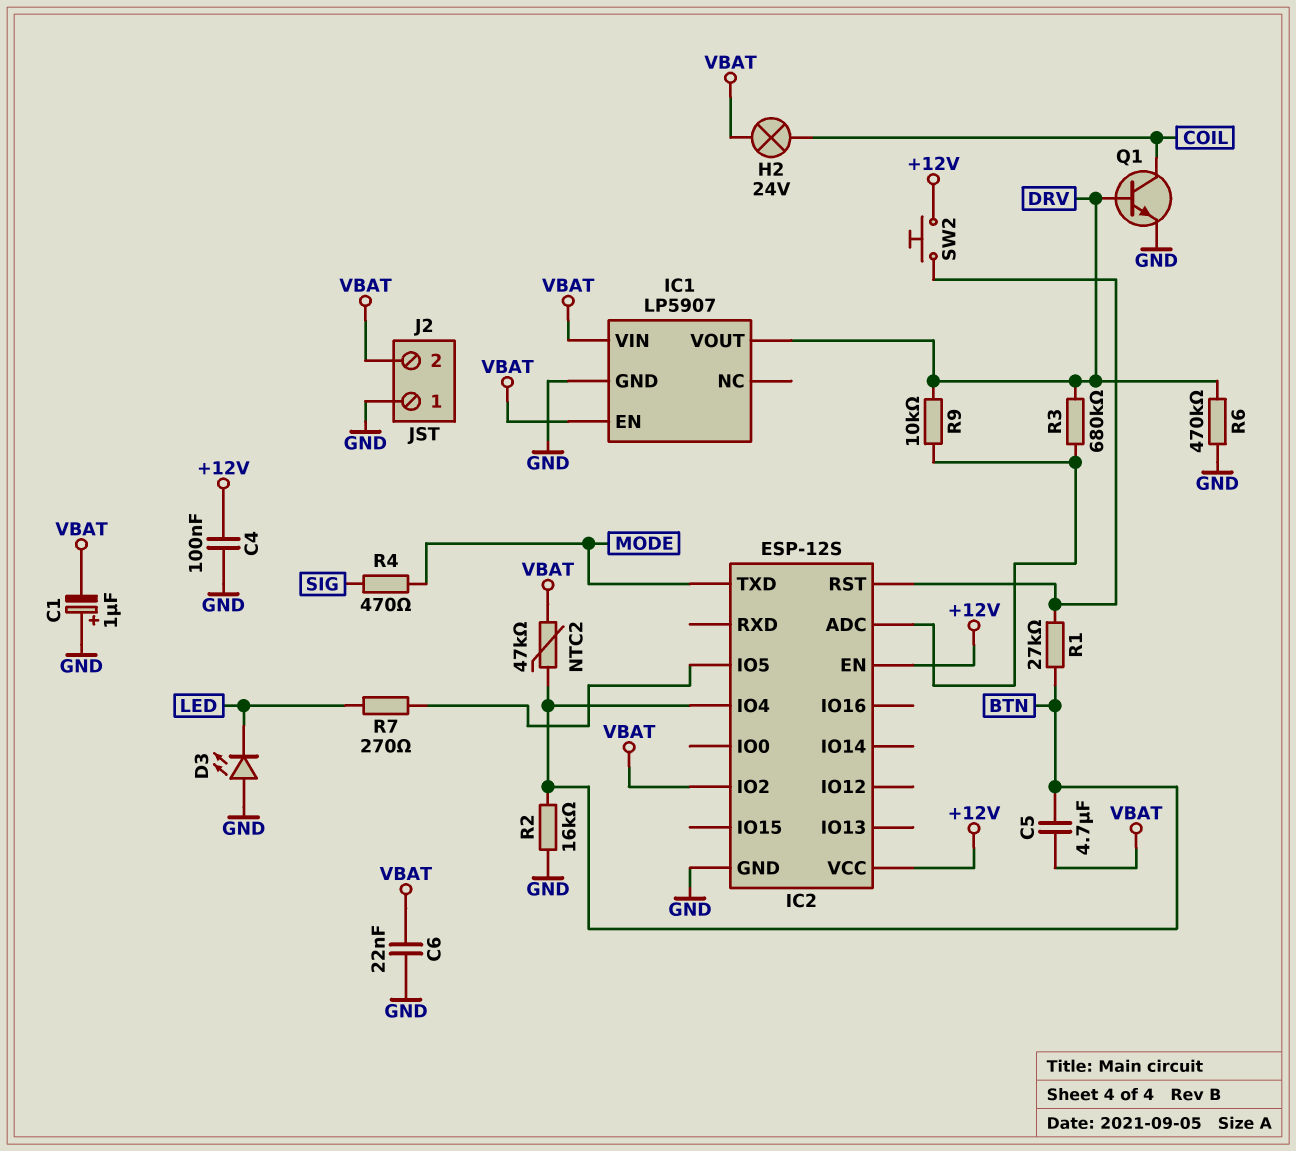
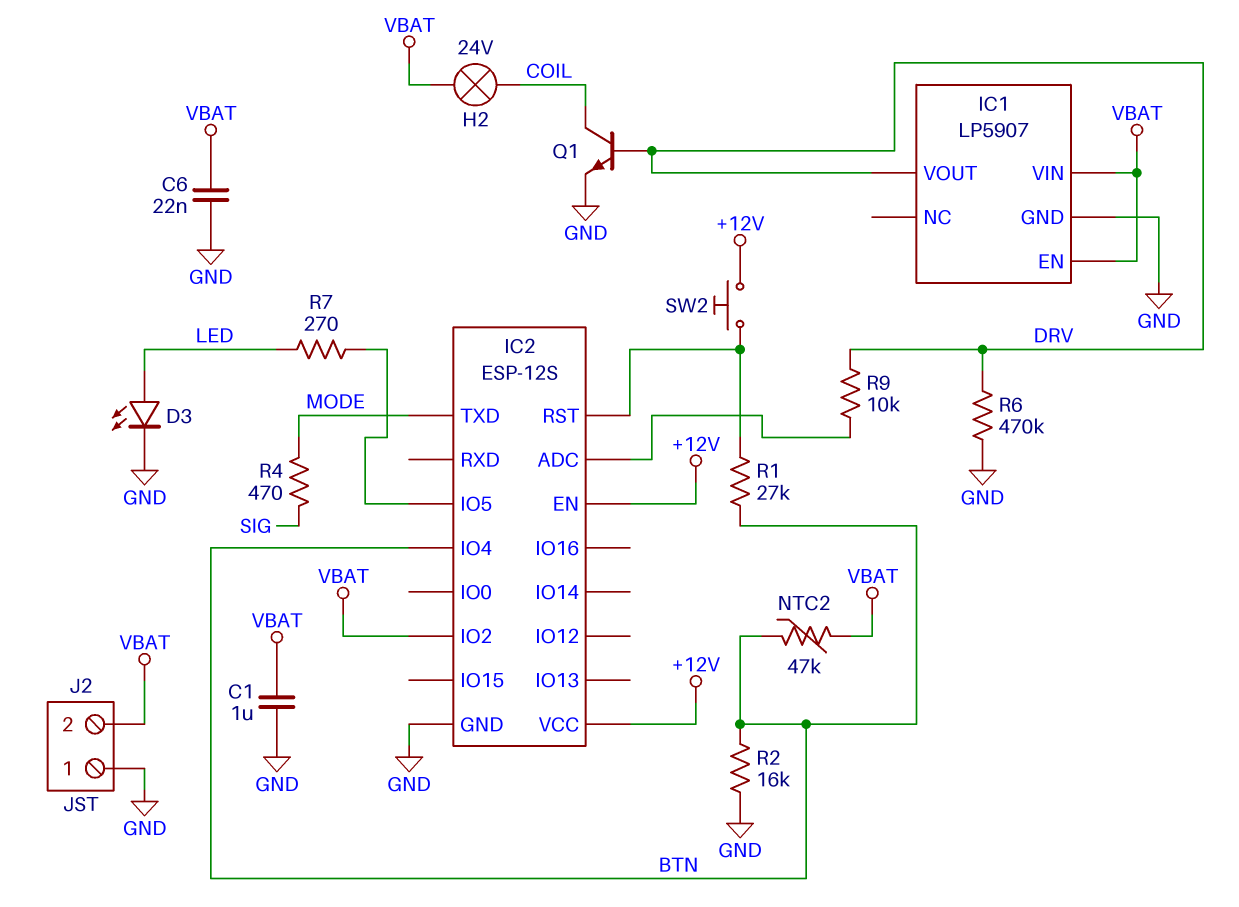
C1: 1uF (plus GND, minus VBAT) -> 1uF (GND, VBAT)
C4: 100nF (+12V, GND) -> none
C5: 4.7uF (BTN, VBAT) -> none
D3: LED (A GND, K LED) -> LED (A LED, K GND)
R3: 680k (DRV, IC2/ADC) -> none

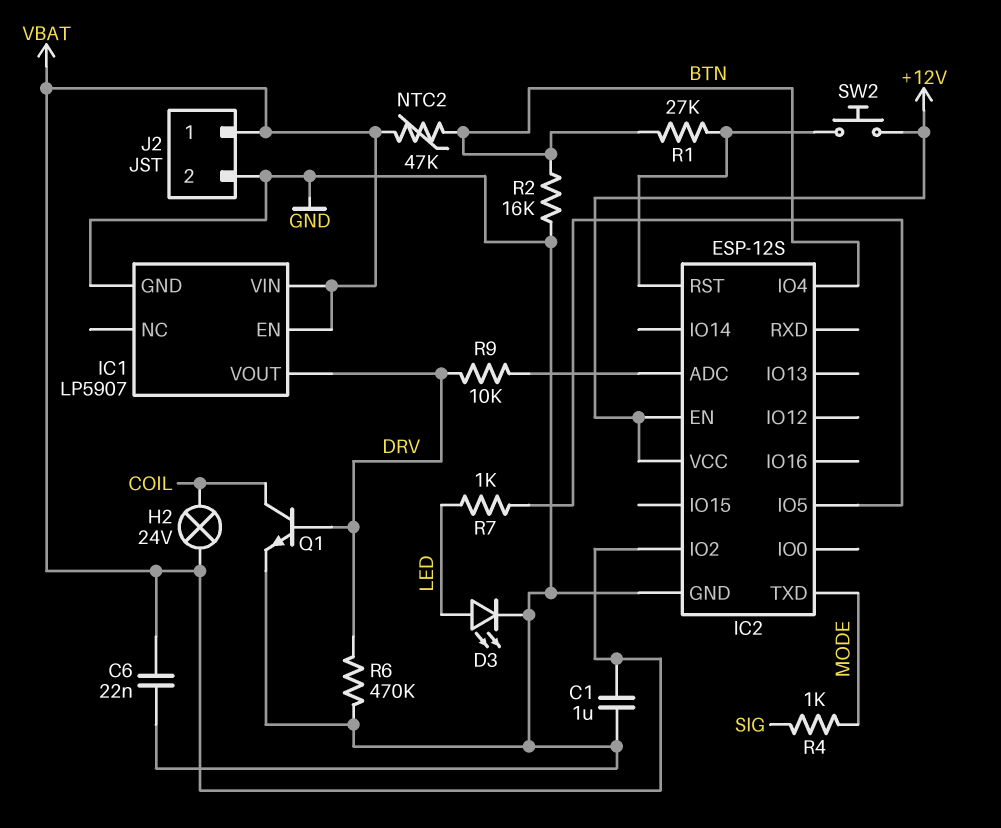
J2 pin 1: GND -> VBAT
J2 pin 2: VBAT -> GND
R4: 470 (MODE, SIG) -> 1k (MODE, SIG)
R7: 270 (IC2/IO5, LED) -> 1k (IC2/IO5, LED)

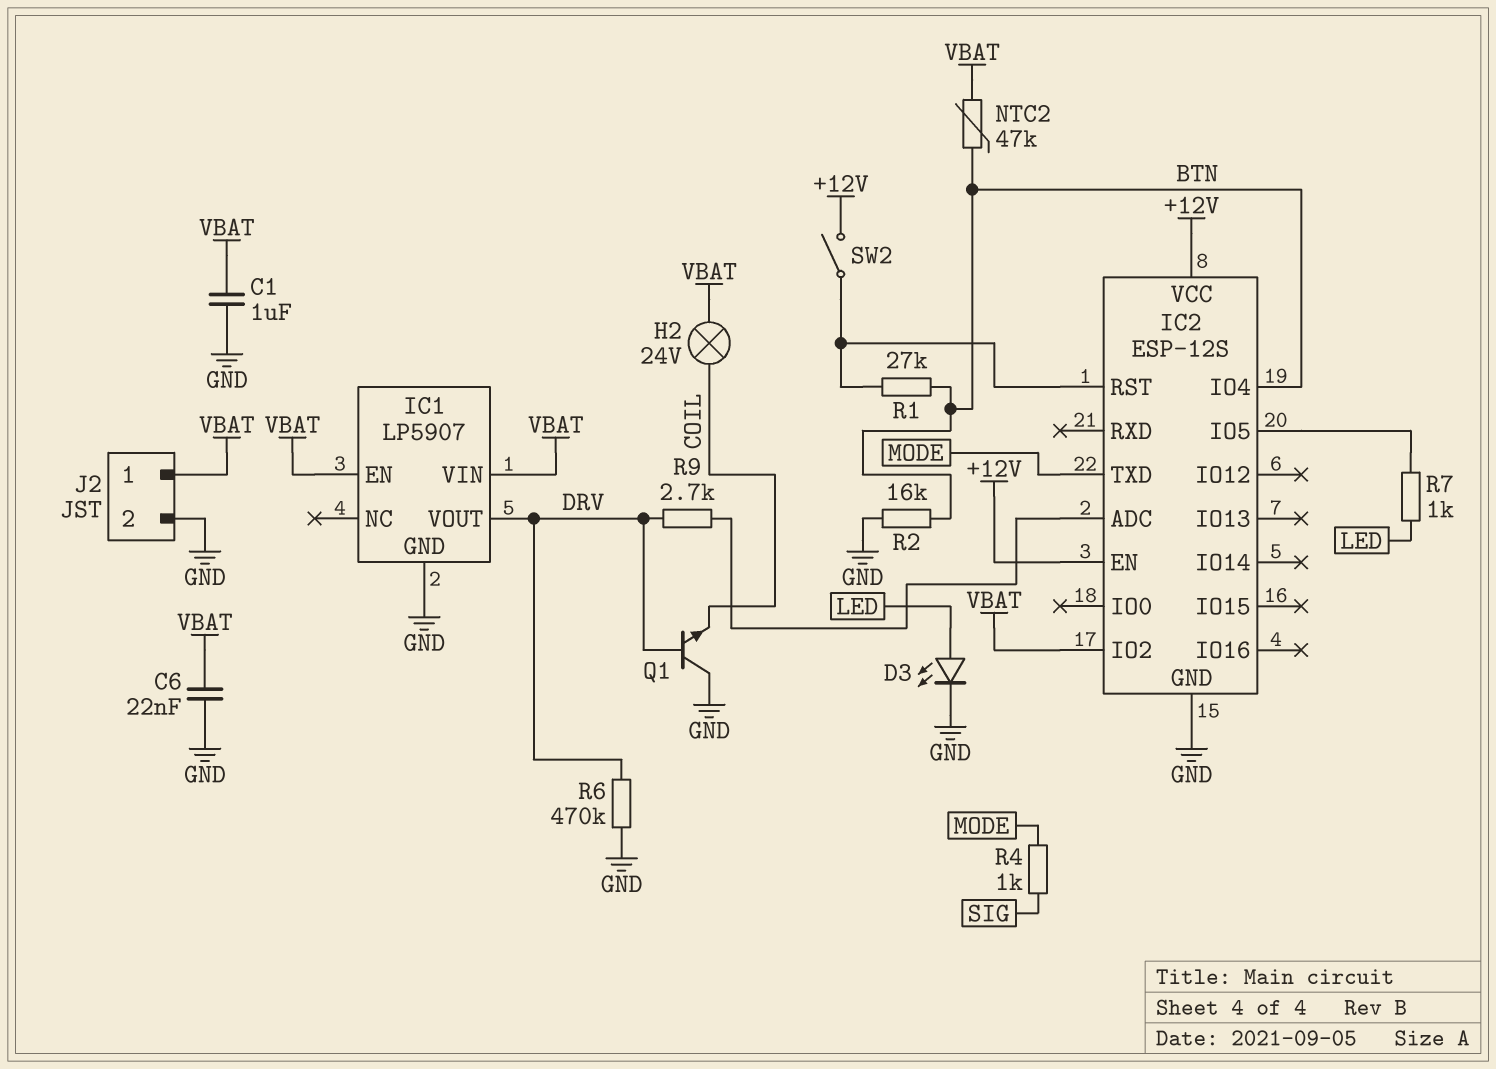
Q1: NPN (B DRV, C COIL, E GND) -> NPN (B DRV, C GND, E COIL)
R9: 10k (DRV, IC2/ADC) -> 2.7k (DRV, IC2/ADC)
SW2: button (+12V, IC2/RST) -> switch (+12V, IC2/RST)

